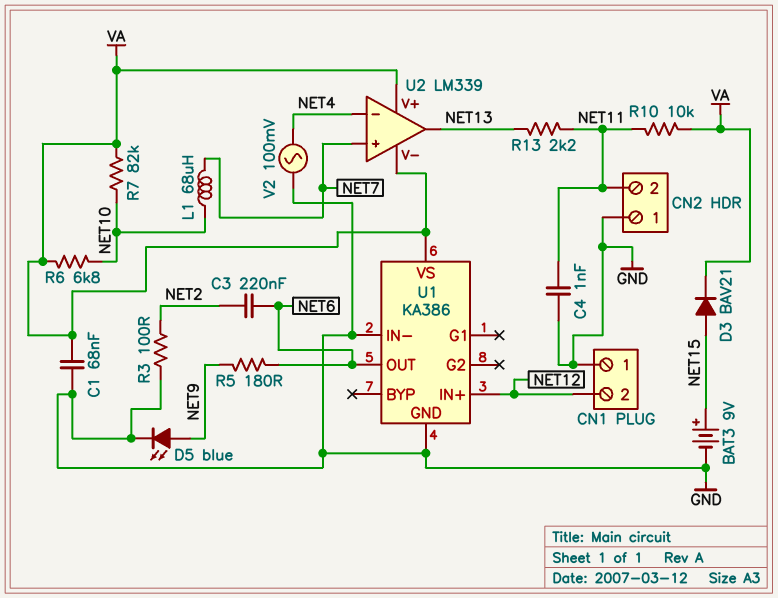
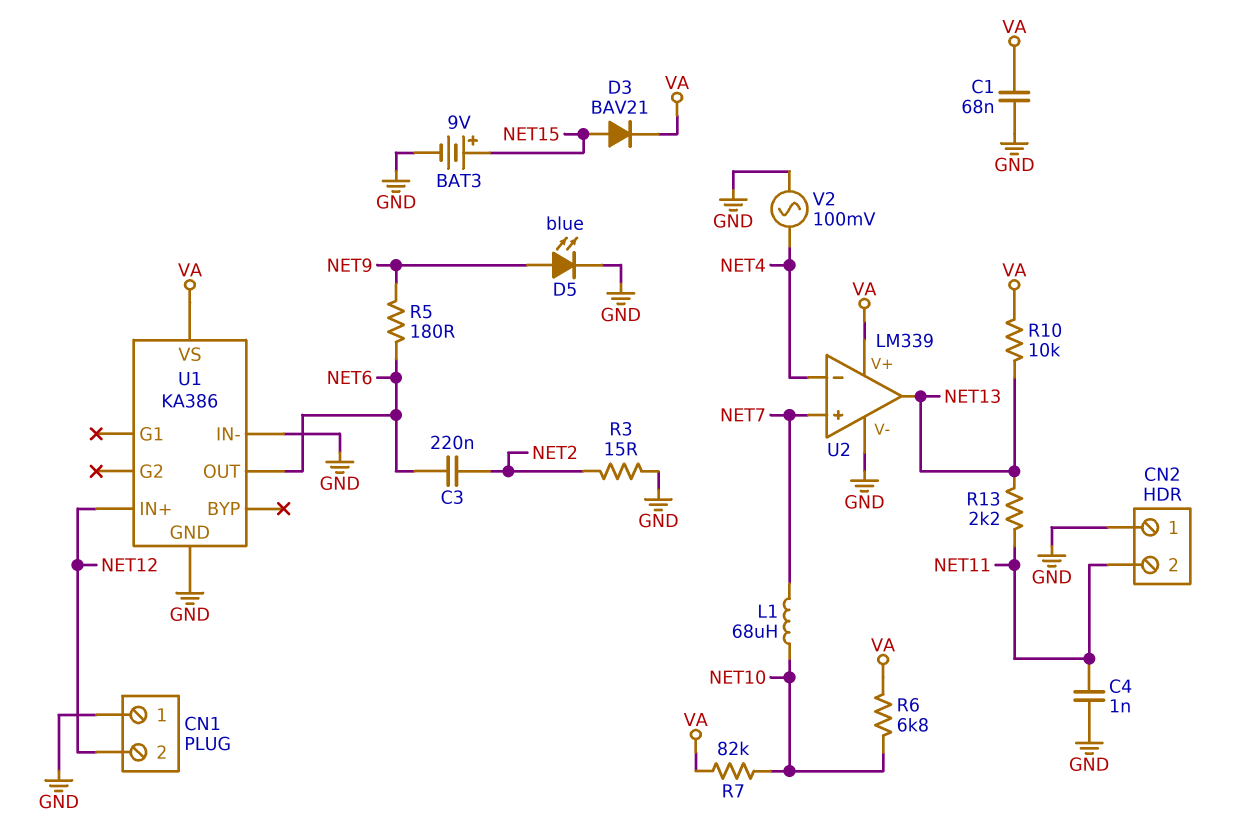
R3: 100 (GND, NET2) -> 15 (GND, NET2)
R10: 10k (NET11, VA) -> 10k (NET13, VA)
U2 pin V-: VA -> GND

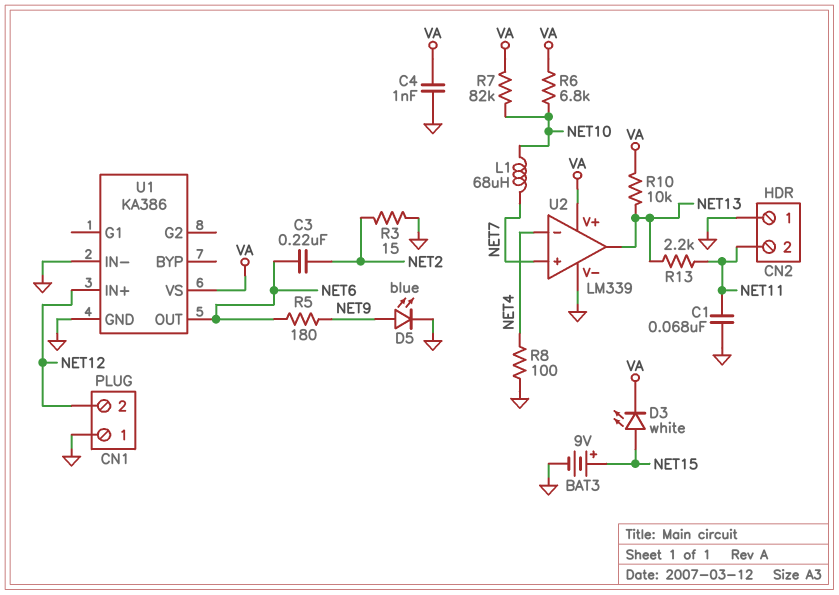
C1: 68nF (GND, VA) -> 68nF (GND, NET11)
C4: 1nF (GND, NET11) -> 1nF (GND, VA)
D3: diode BAV21 (A NET15, K VA) -> LED white (A NET15, K VA)
R8: none -> 100 (GND, NET4)
V2: AC 100mV (GND, NET4) -> none

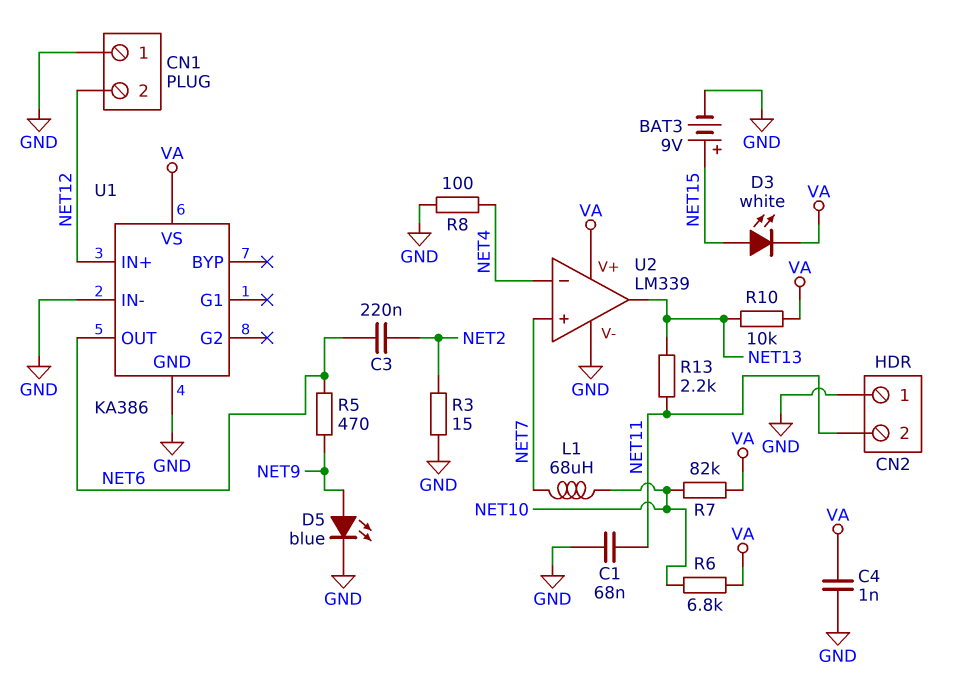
R5: 180 (NET6, NET9) -> 470 (NET6, NET9)

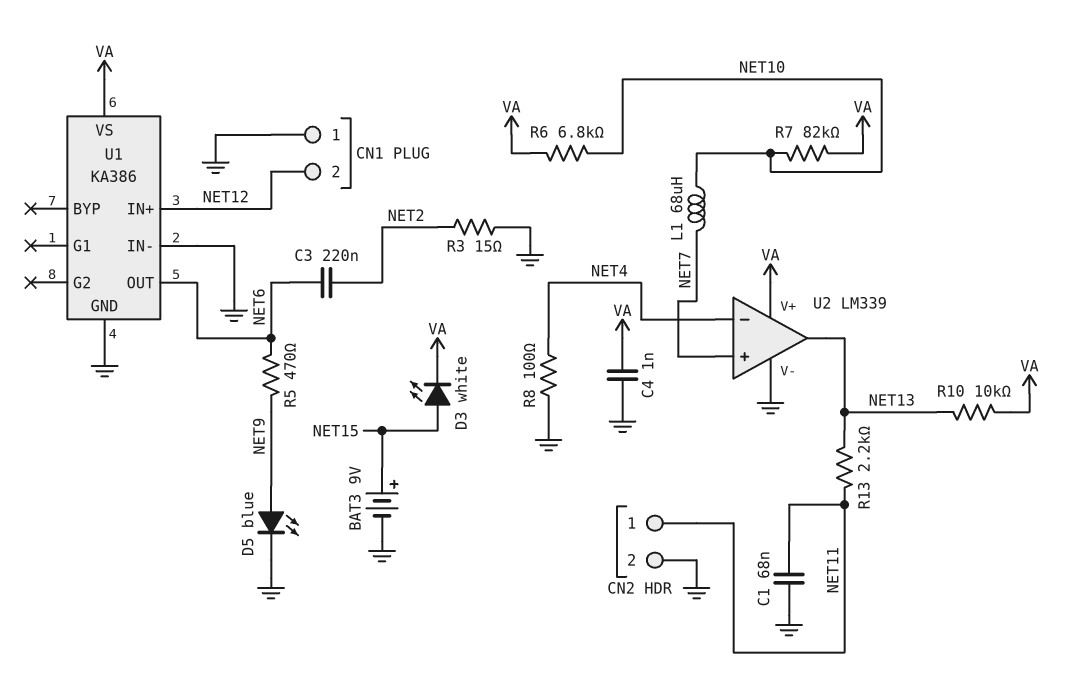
CN2 pin 1: GND -> NET11
CN2 pin 2: NET11 -> GND

